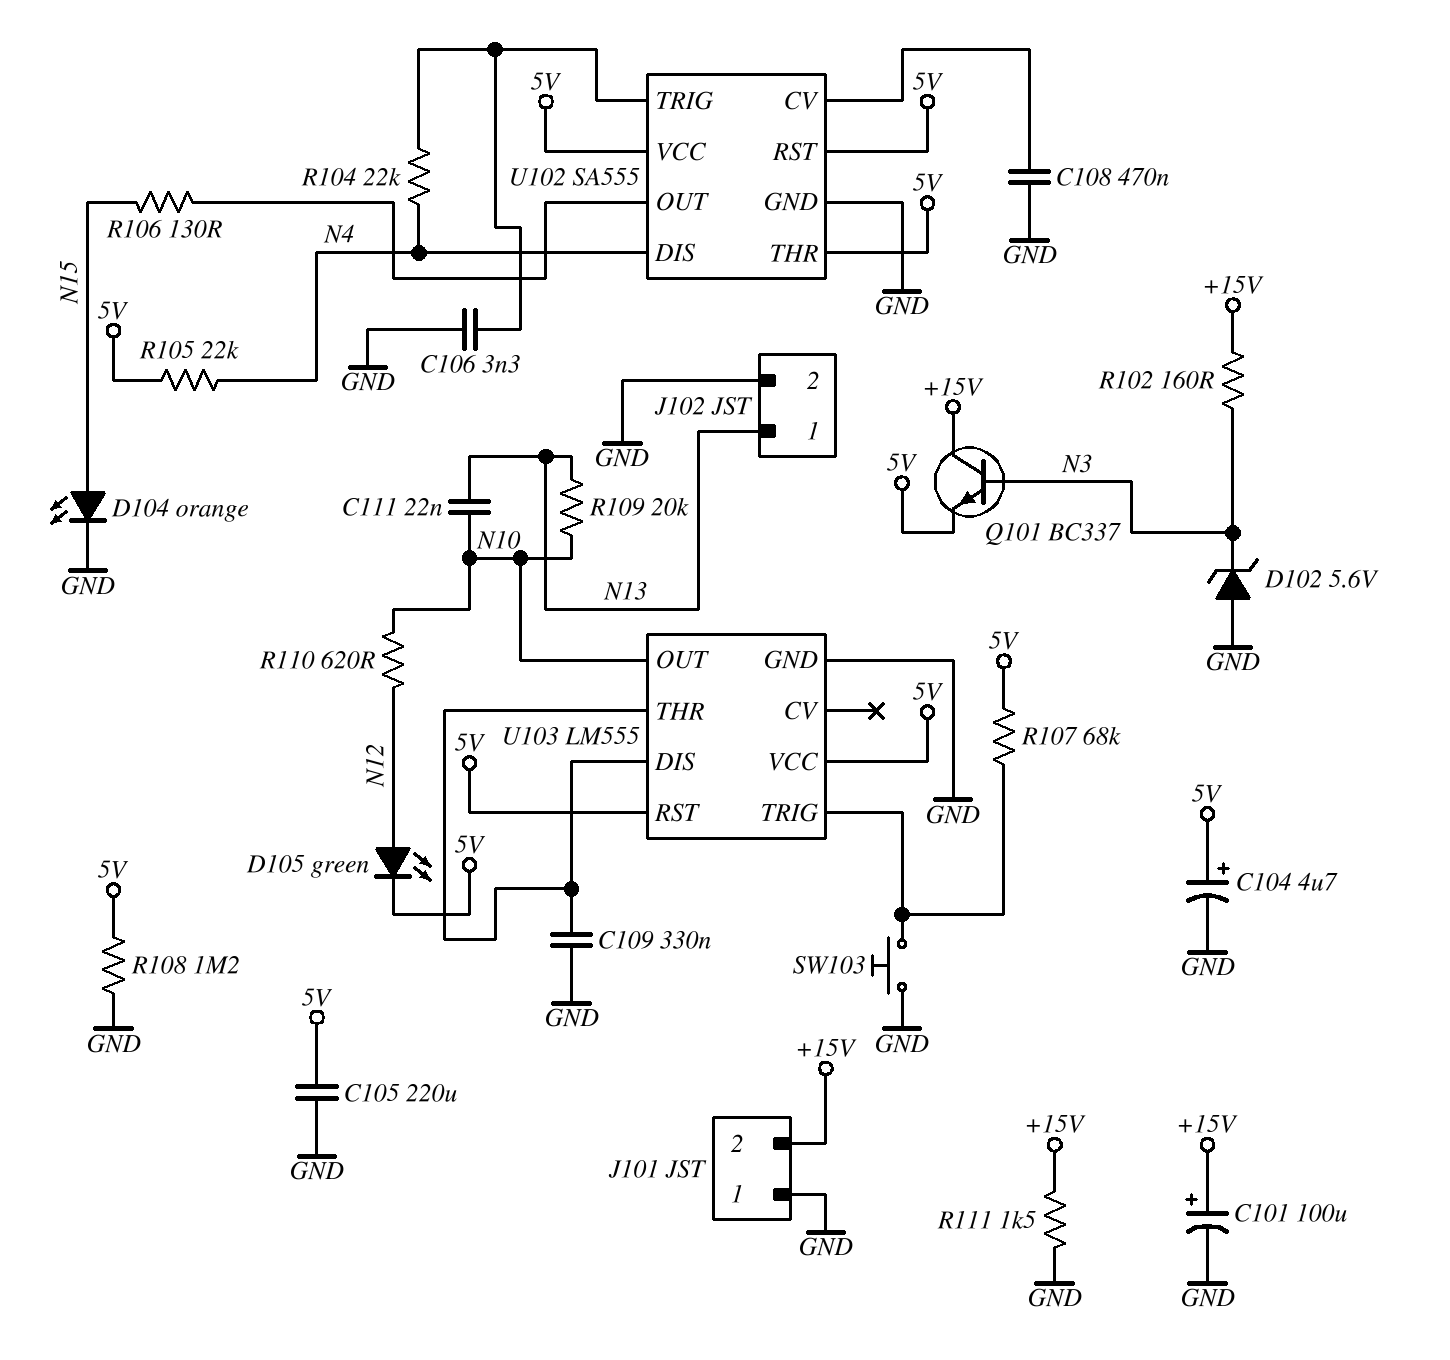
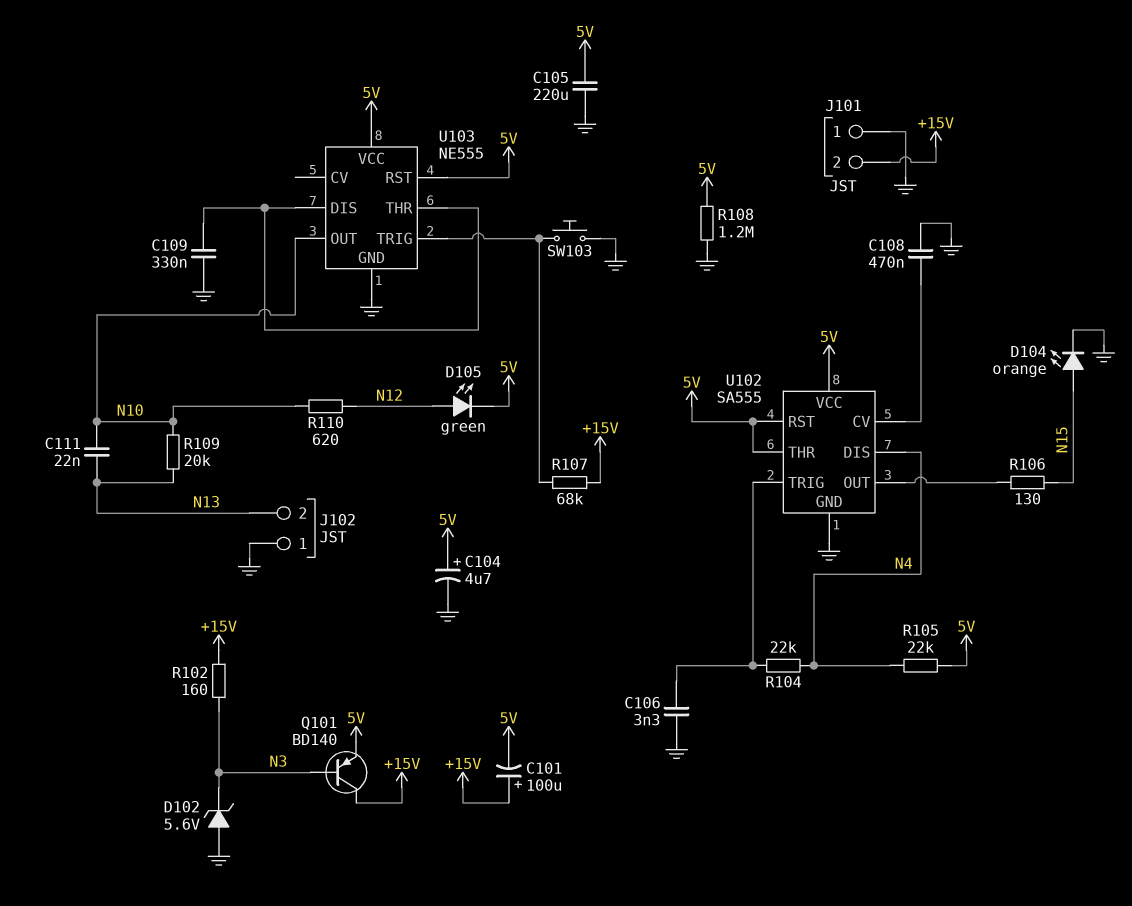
C101: 100uF (plus +15V, minus GND) -> 100uF (plus +15V, minus 5V)
J102 pin 1: N13 -> GND
J102 pin 2: GND -> N13
Q101: NPN BC337 (B N3, C +15V, E 5V) -> PNP BD140 (B N3, C +15V, E 5V)
R107: 68k (5V, U103/TRIG) -> 68k (+15V, U103/TRIG)
R111: 1.5k (+15V, GND) -> none
U103: LM555 -> NE555

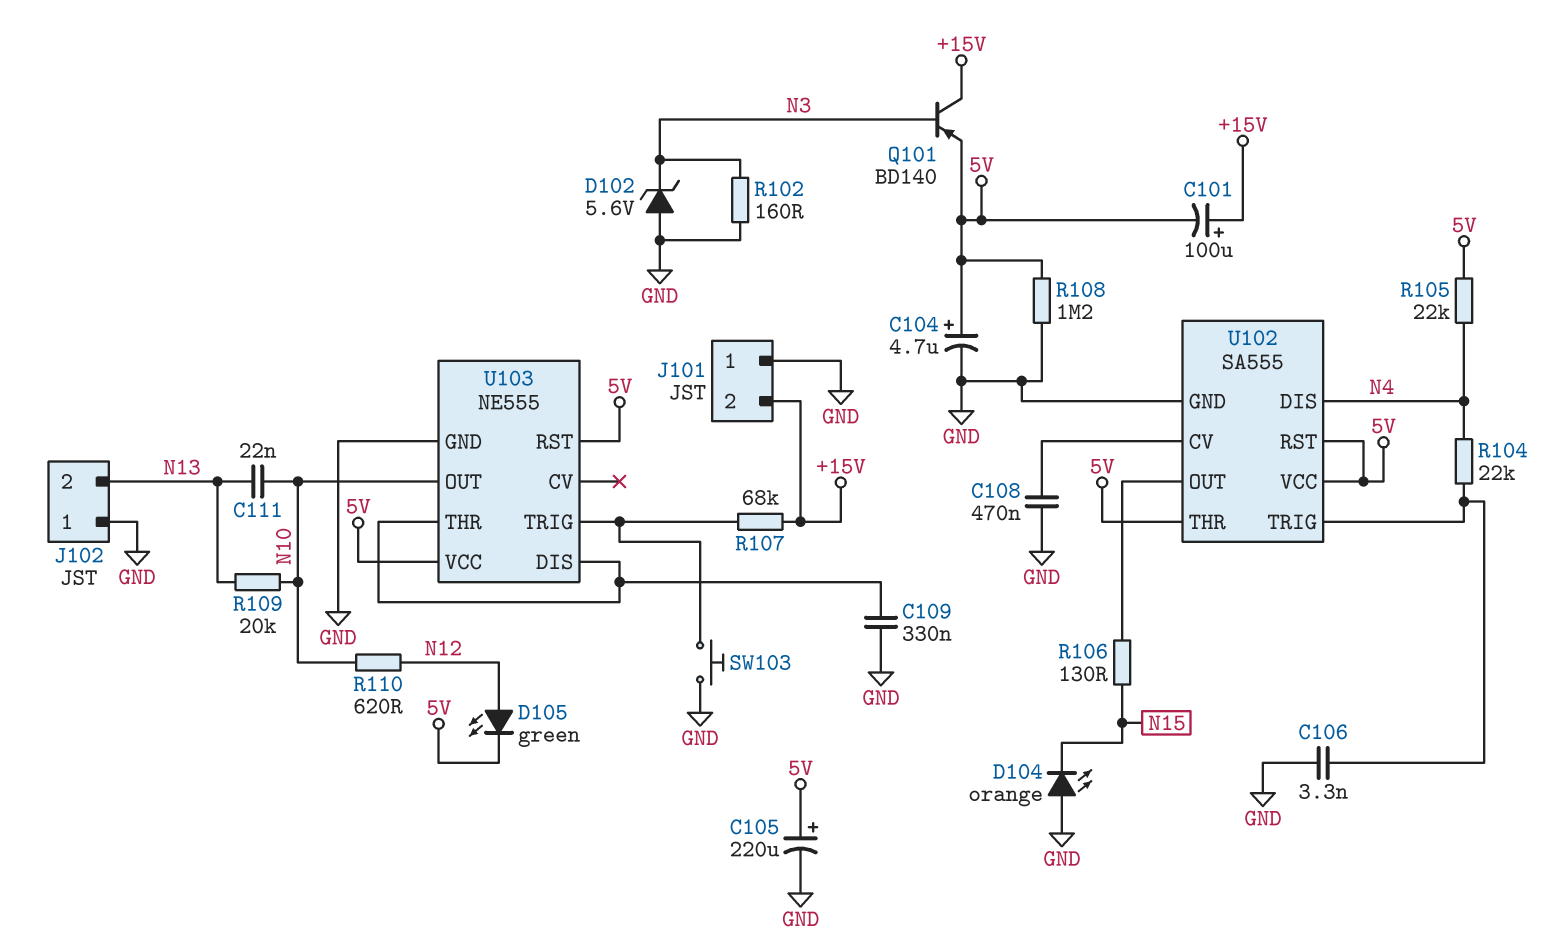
C105: 220uF (5V, GND) -> 220uF (plus 5V, minus GND)
D104: LED orange (A N15, K GND) -> LED orange (A GND, K N15)
R102: 160 (+15V, N3) -> 160 (GND, N3)

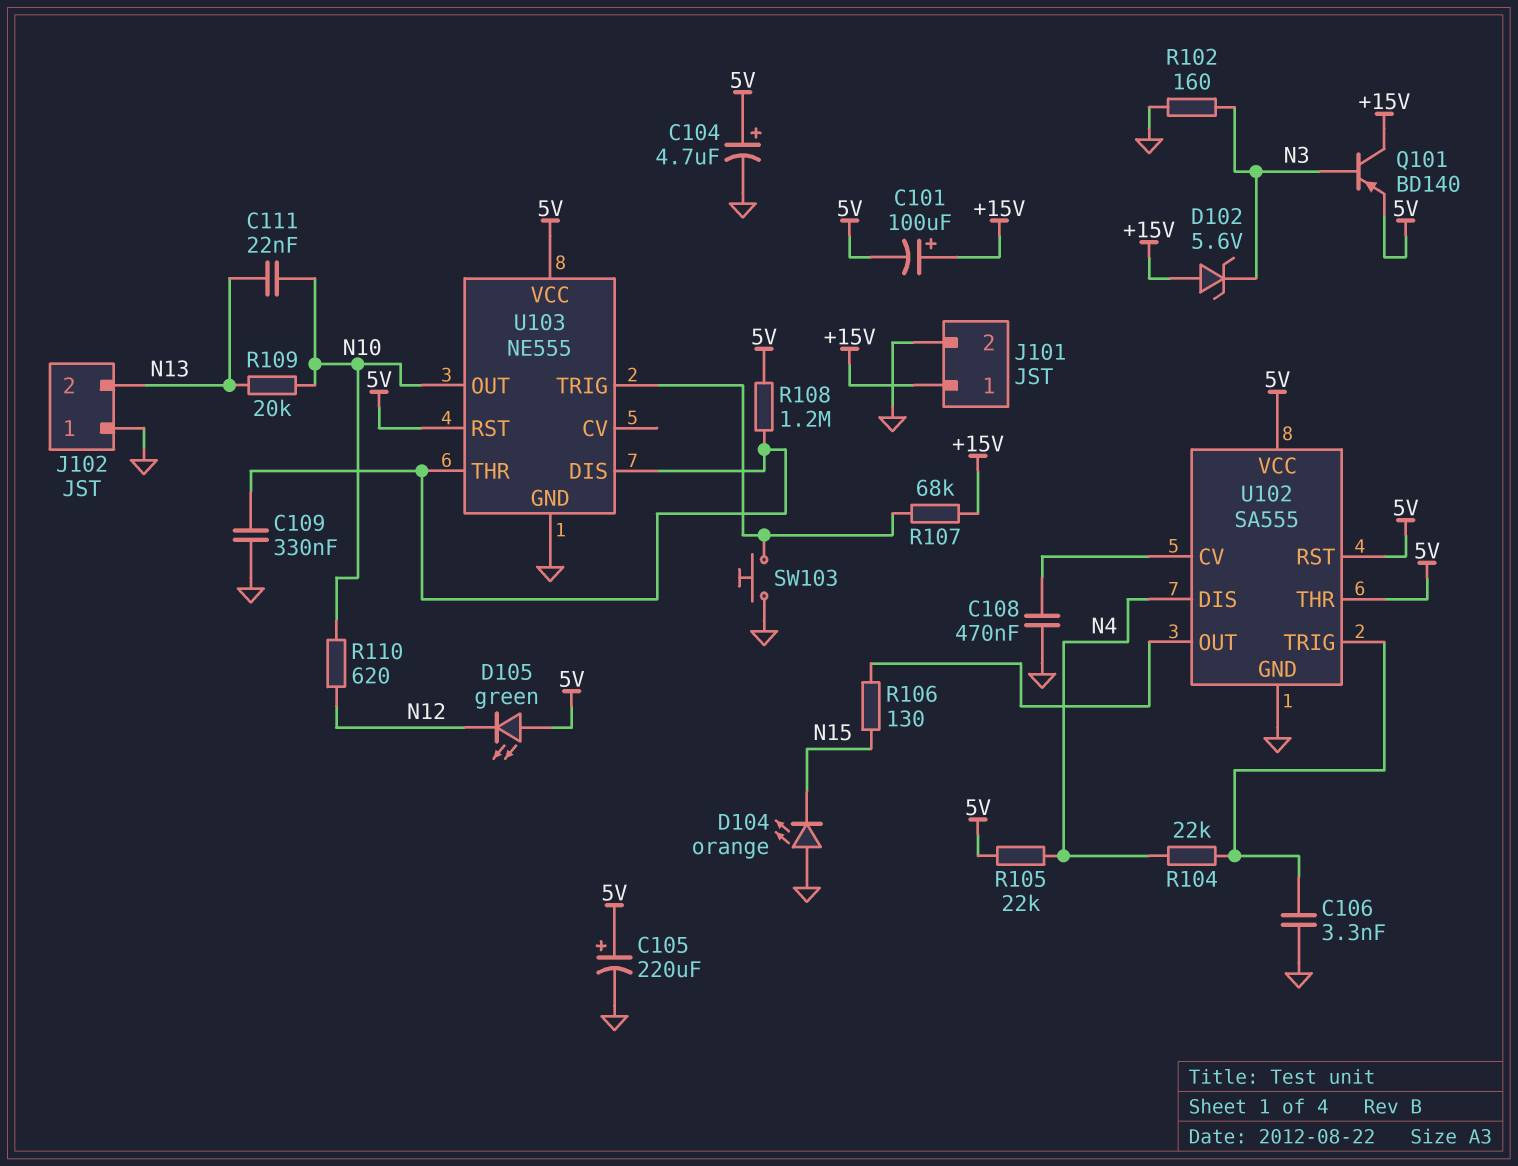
D102: zener 5.6V (A GND, K N3) -> zener 5.6V (A +15V, K N3)
D105: LED green (A N12, K 5V) -> LED green (A 5V, K N12)
J101 pin 1: GND -> +15V
J101 pin 2: +15V -> GND
R108: 1.2M (5V, GND) -> 1.2M (5V, U103/DIS)

